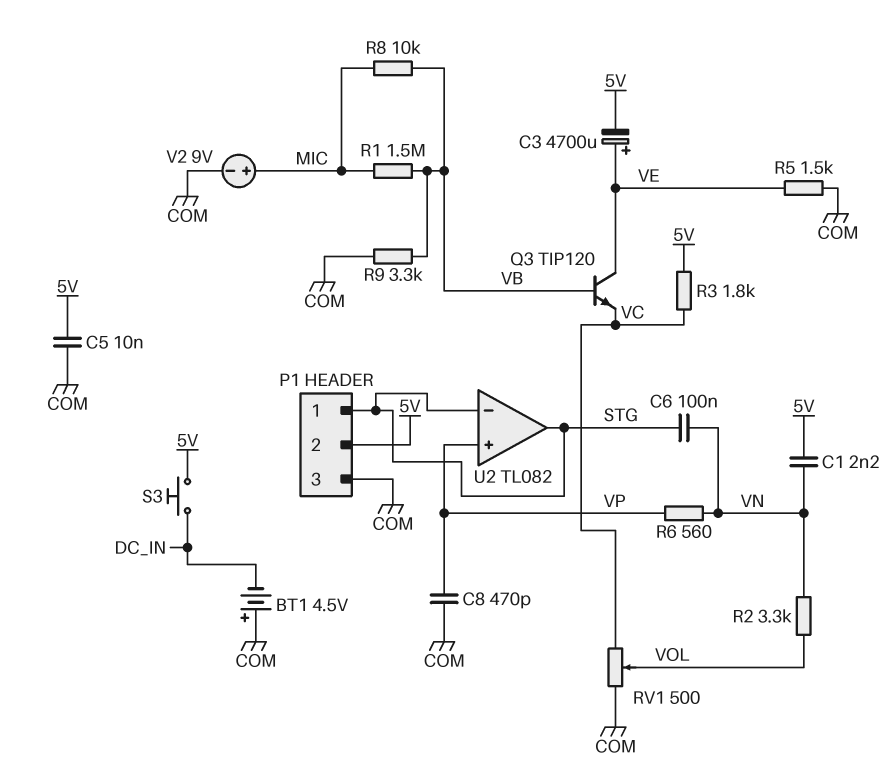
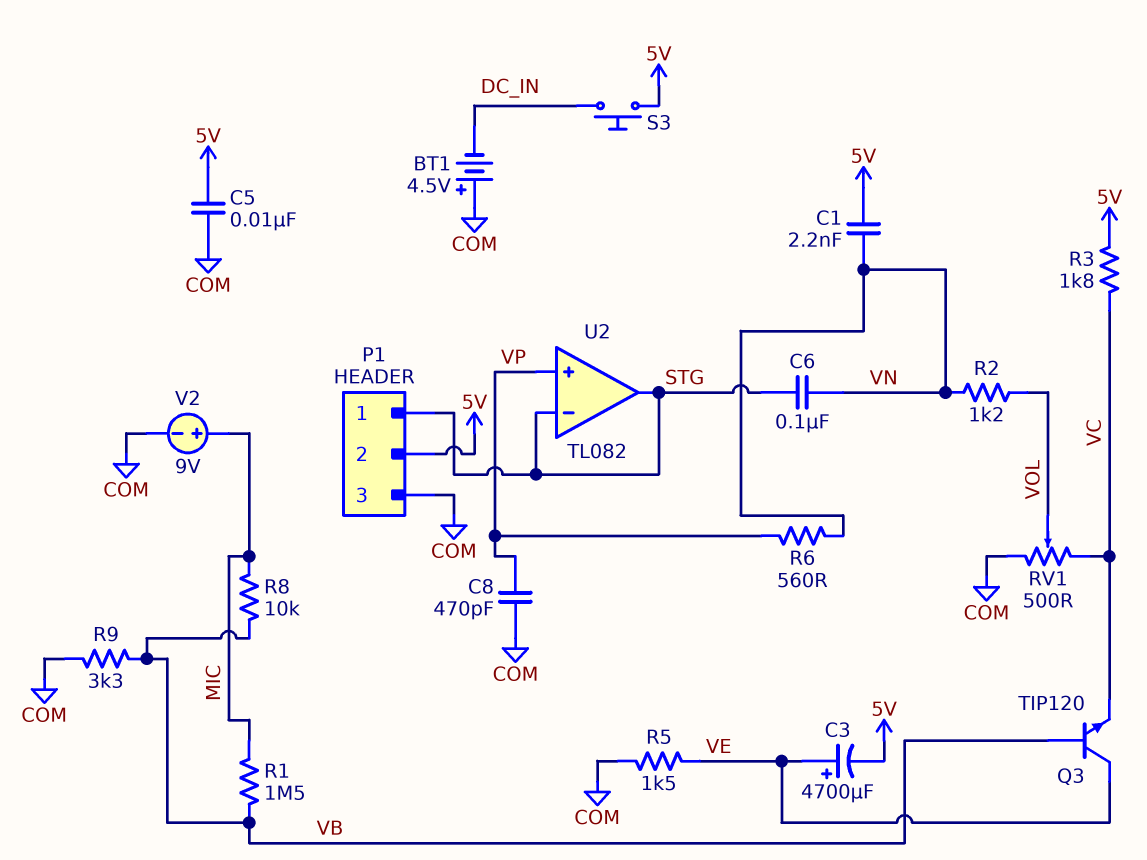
R2: 3.3k (VN, VOL) -> 1.2k (VN, VOL)

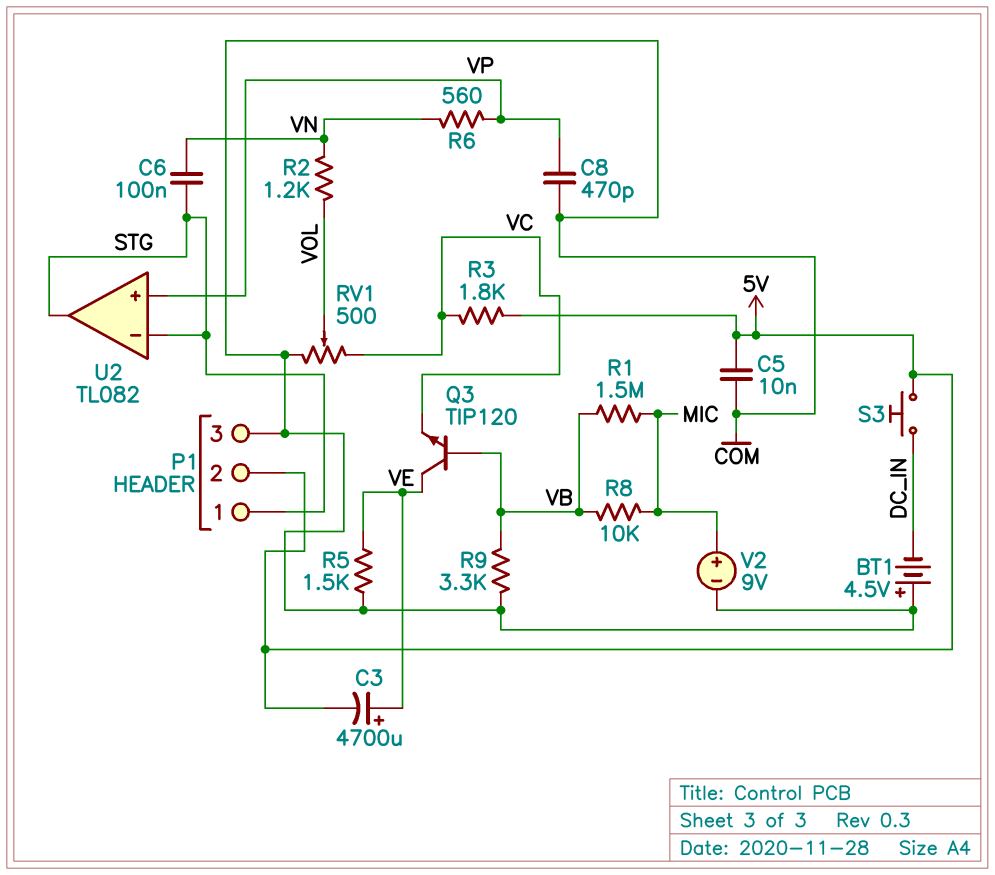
C1: 2.2nF (5V, VN) -> none

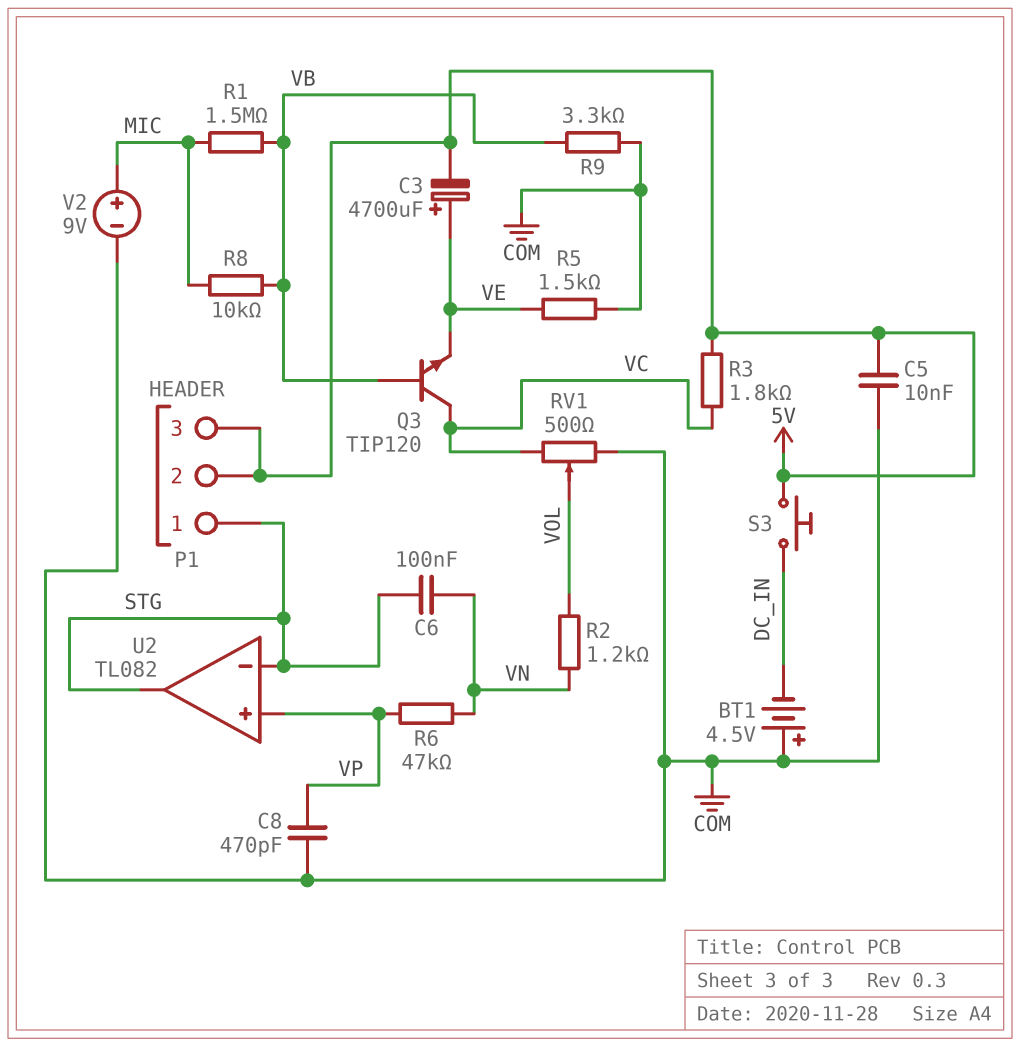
P1 pin 3: COM -> 5V
Q3: NPN TIP120 (B VB, C VE, E VC) -> NPN TIP120 (B VB, C VC, E VE)
R6: 560 (VN, VP) -> 47k (VN, VP)

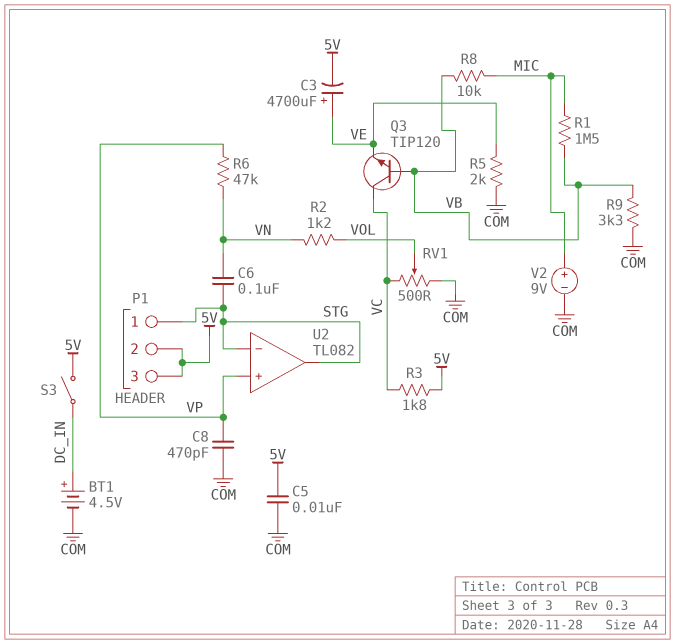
BT1: 4.5V (plus COM, minus DC_IN) -> 4.5V (plus DC_IN, minus COM)
R5: 1.5k (COM, VE) -> 2k (COM, VE)
S3: button (5V, DC_IN) -> switch (5V, DC_IN)

